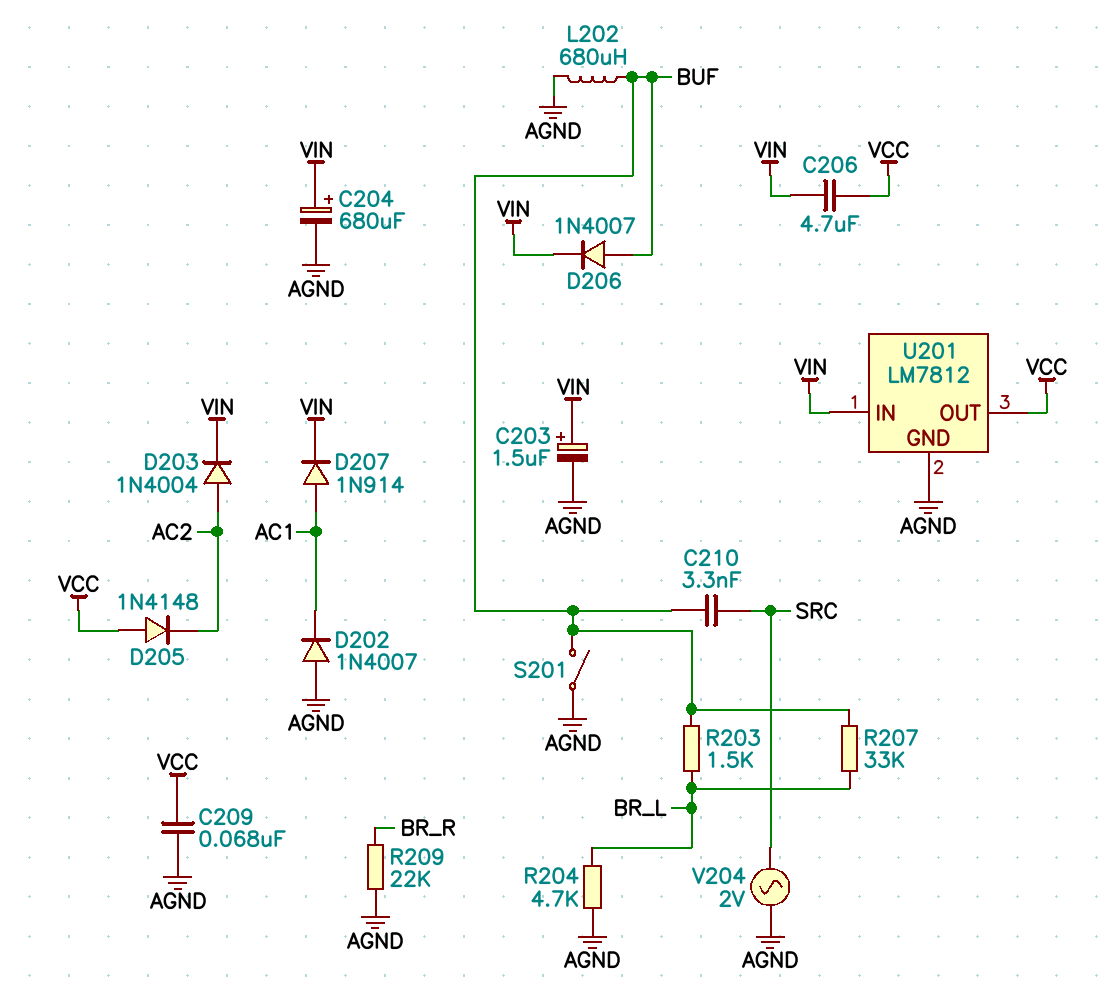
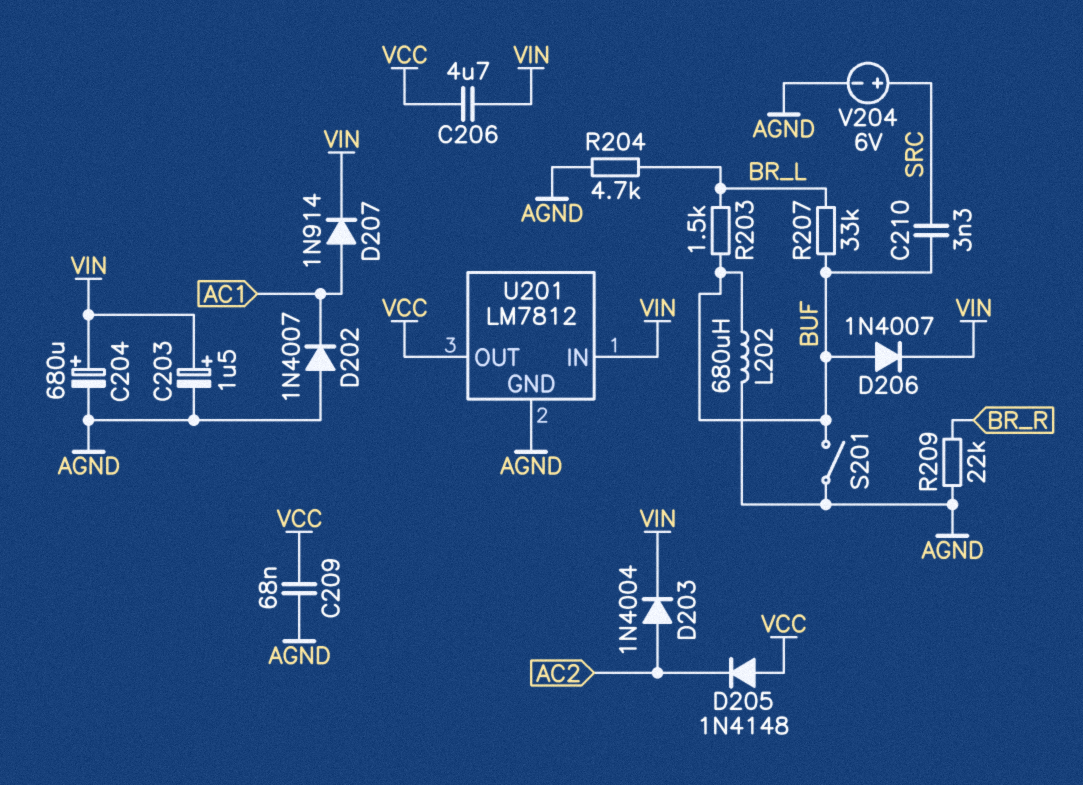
V204: AC 2V (AGND, SRC) -> 6V (plus SRC, minus AGND)

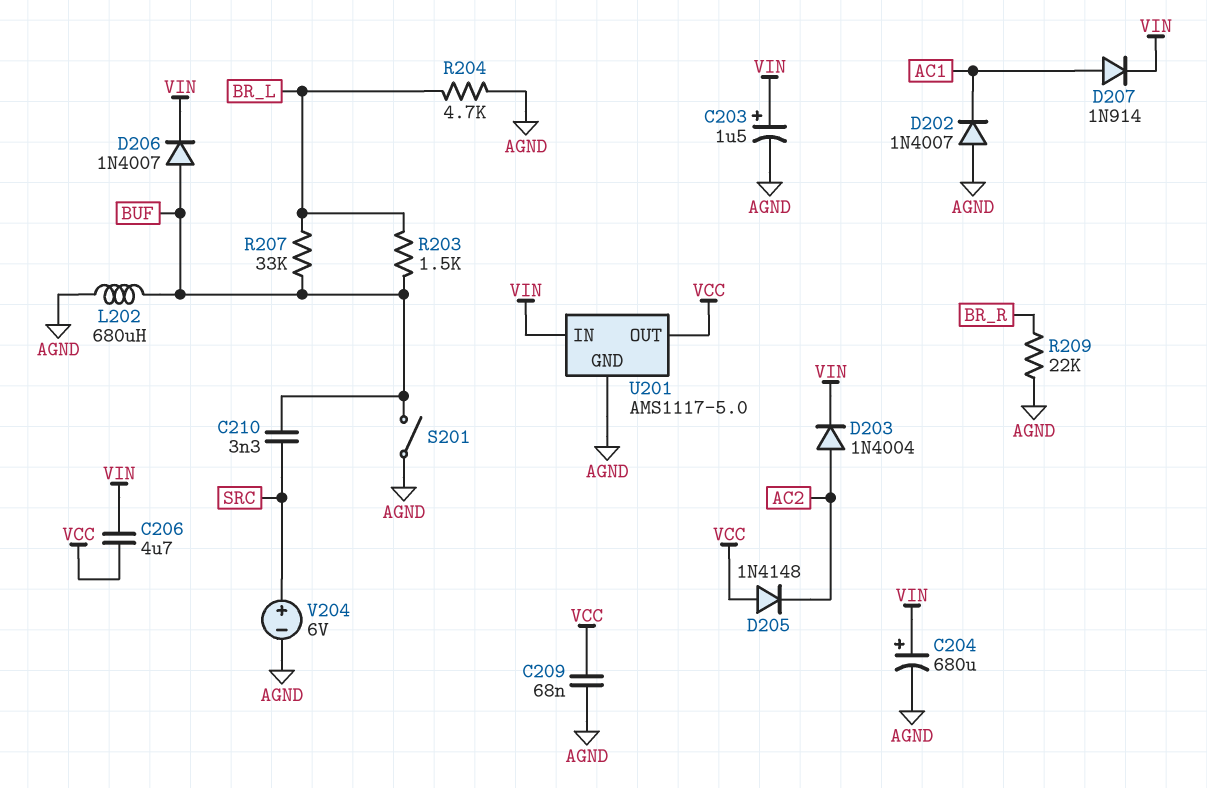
U201: LM7812 -> AMS1117-5.0

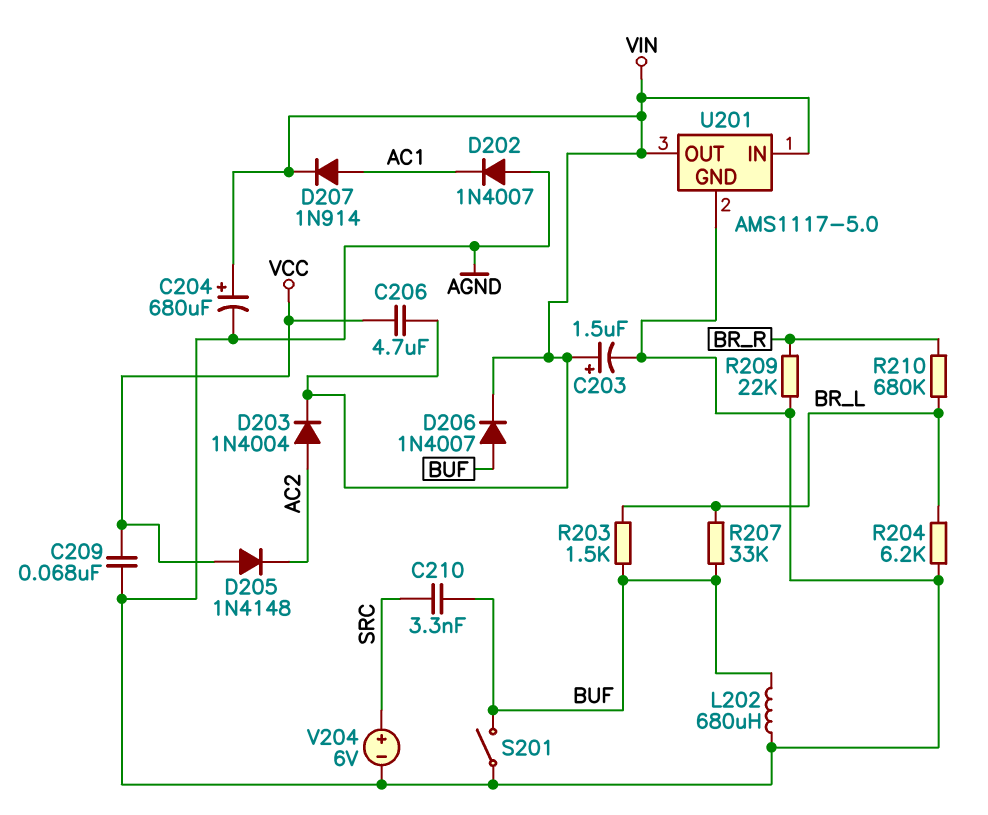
R204: 4.7k (AGND, BR_L) -> 6.2k (AGND, BR_L)
R210: none -> 680k (BR_L, BR_R)
U201 pin OUT: VCC -> VIN

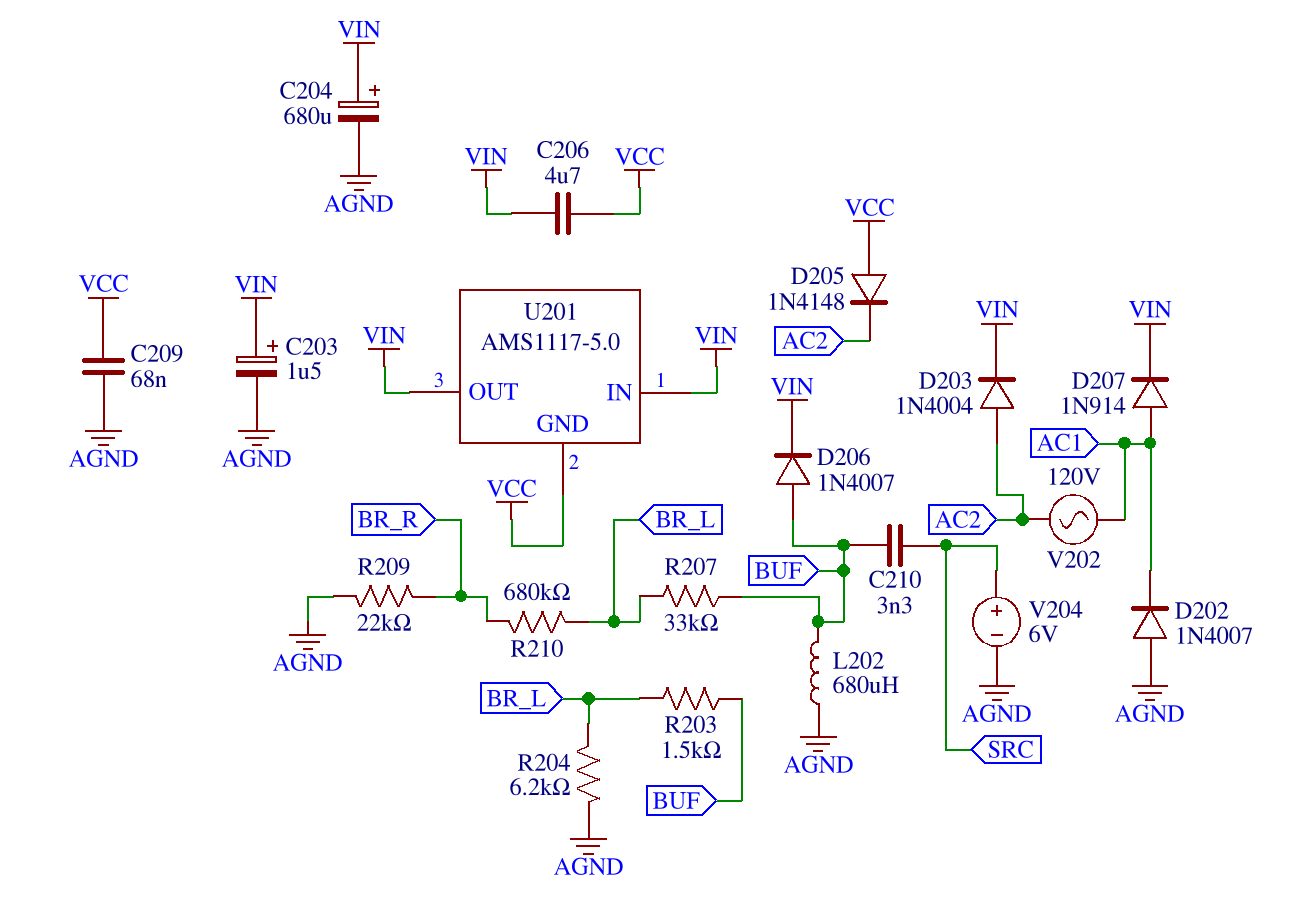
S201: switch (AGND, BUF) -> none
U201 pin GND: AGND -> VCC
V202: none -> AC 120V (AC1, AC2)

